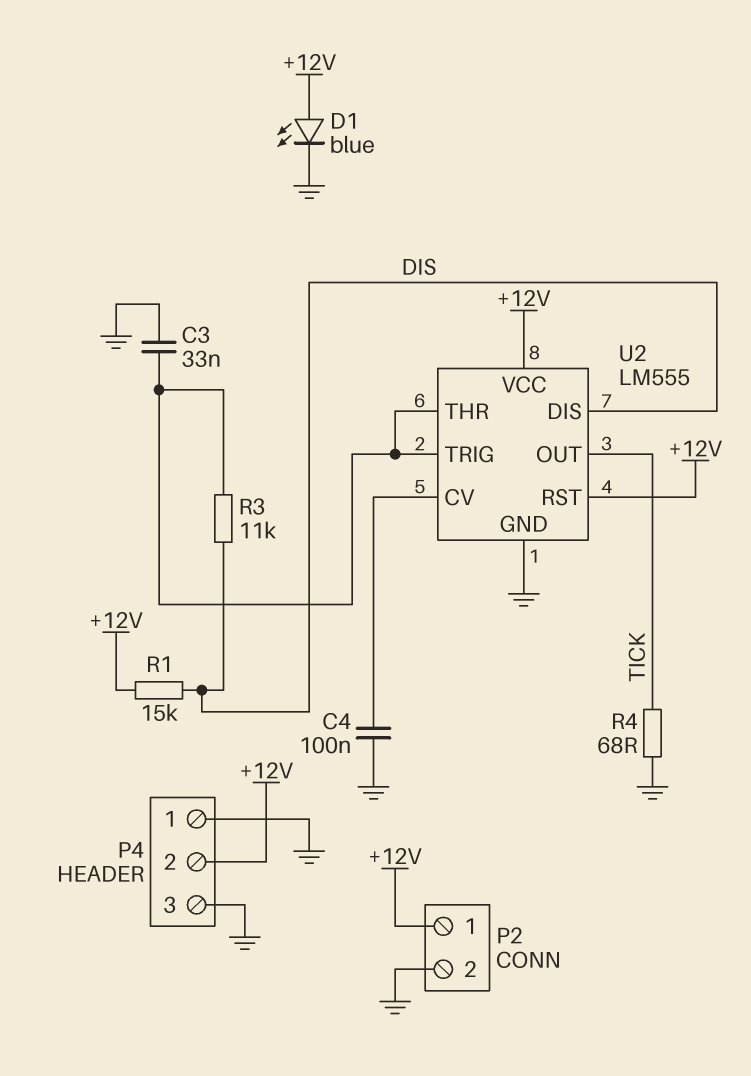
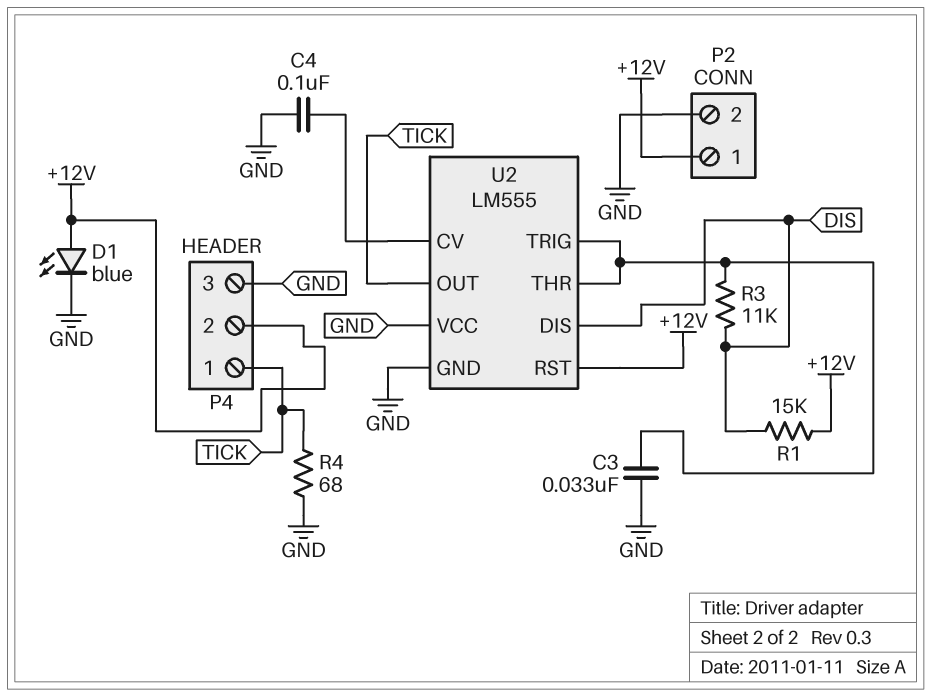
P4 pin 1: GND -> TICK
U2 pin VCC: +12V -> GND

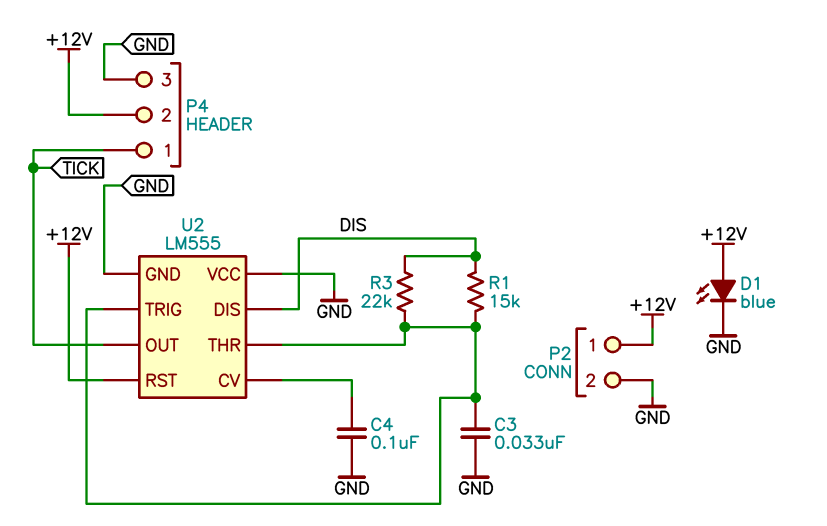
R1: 15k (+12V, DIS) -> 15k (DIS, U2/THR)
R3: 11k (DIS, U2/THR) -> 22k (DIS, U2/THR)
R4: 68 (GND, TICK) -> none

